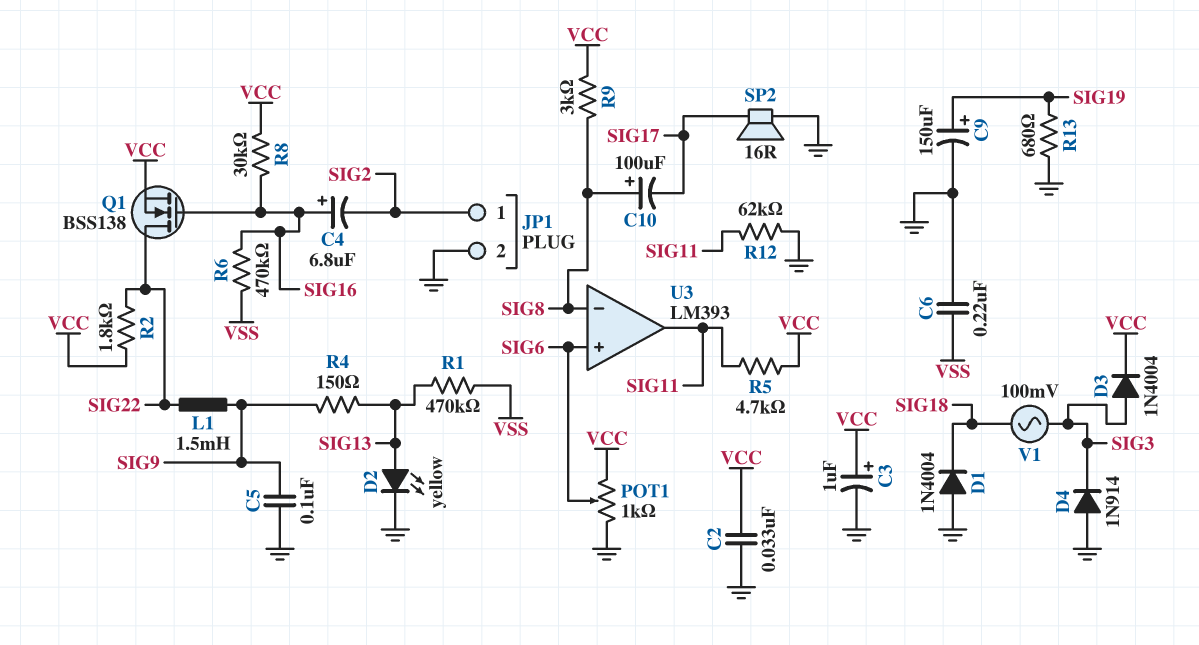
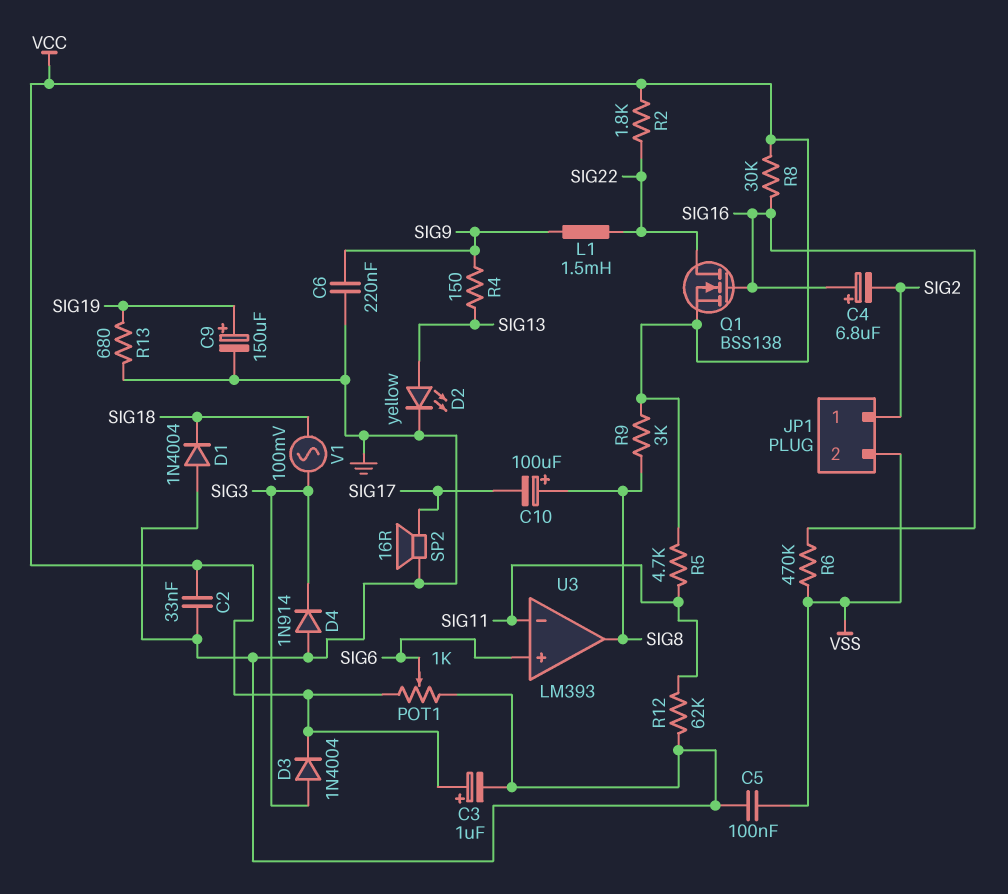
C5: 100nF (GND, SIG9) -> 100nF (GND, VSS)
C6: 220nF (GND, VSS) -> 220nF (GND, SIG9)
JP1 pin 2: GND -> VSS
R1: 470k (SIG13, VSS) -> none
U3 pin in-: SIG8 -> SIG11
U3 pin out: SIG11 -> SIG8

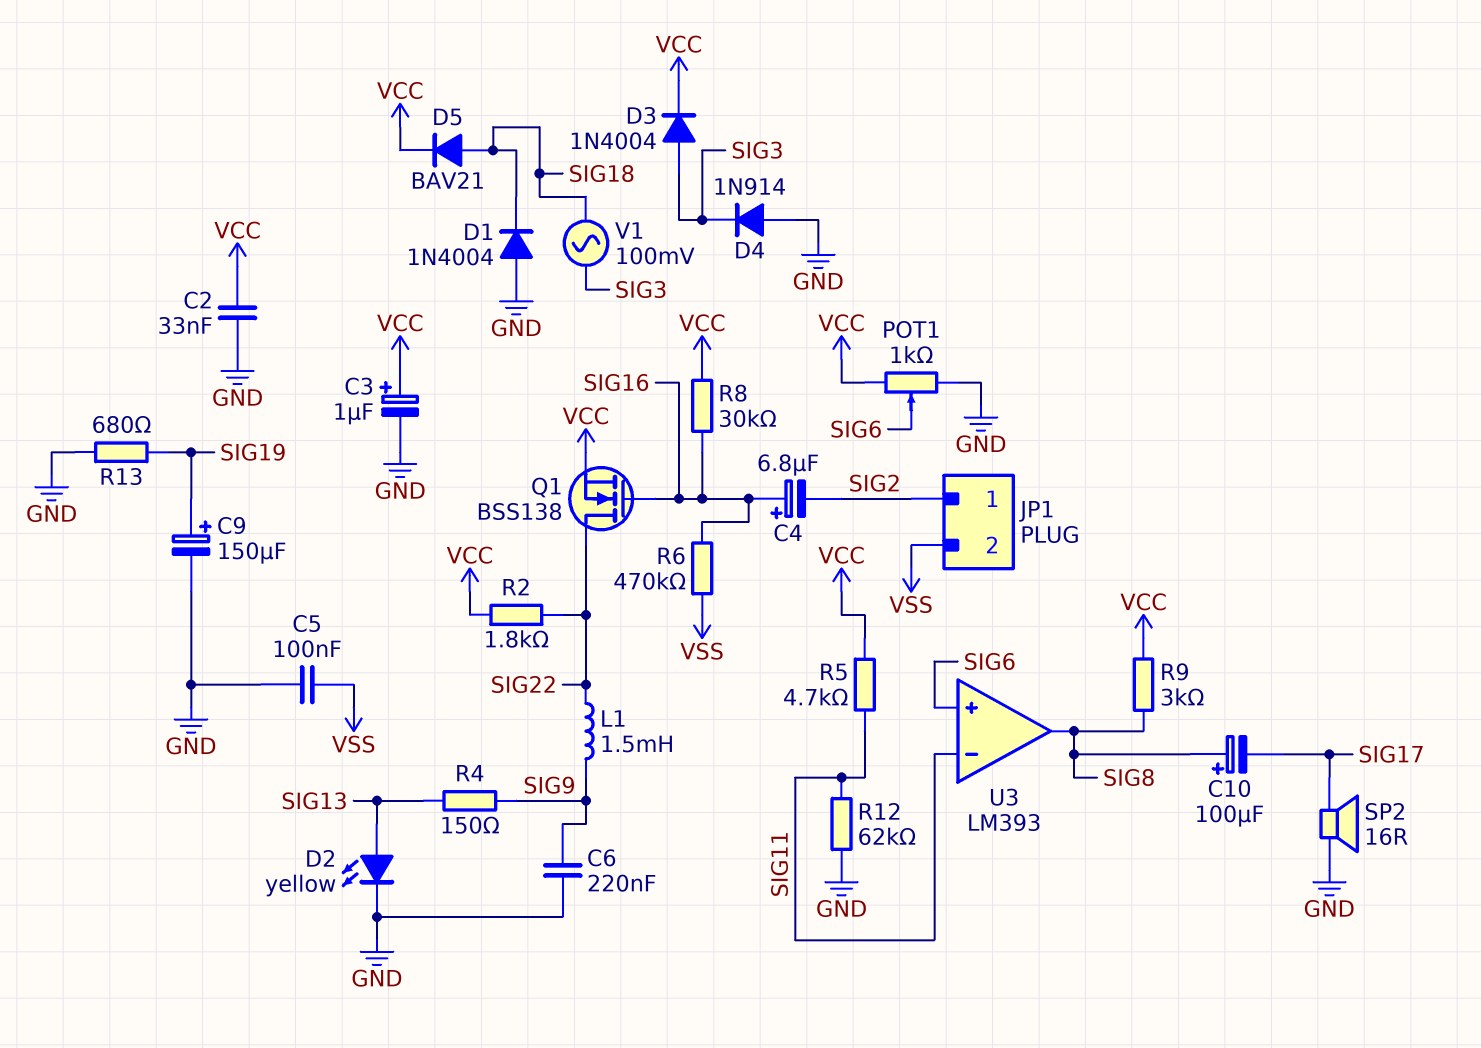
D5: none -> diode BAV21 (A SIG18, K VCC)

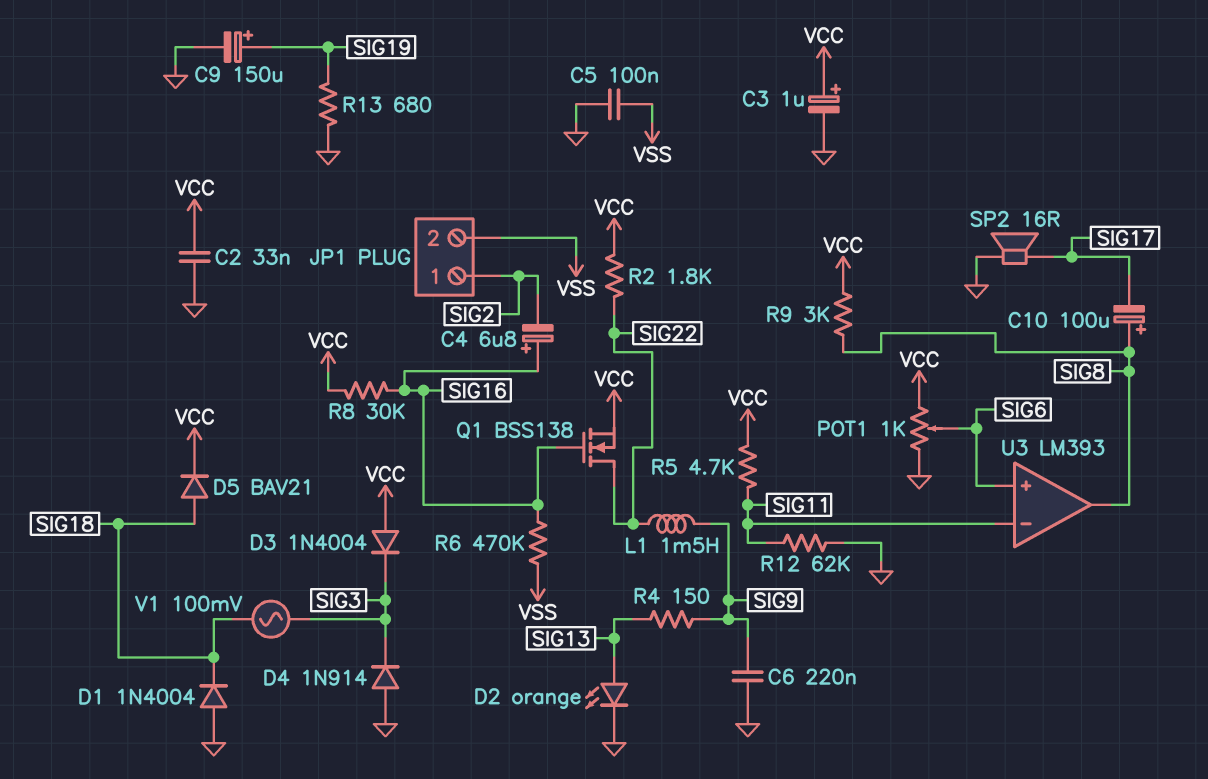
D2: LED yellow (A SIG13, K GND) -> LED orange (A SIG13, K GND)
D3: diode 1N4004 (A SIG3, K VCC) -> diode 1N4004 (A VCC, K SIG3)

